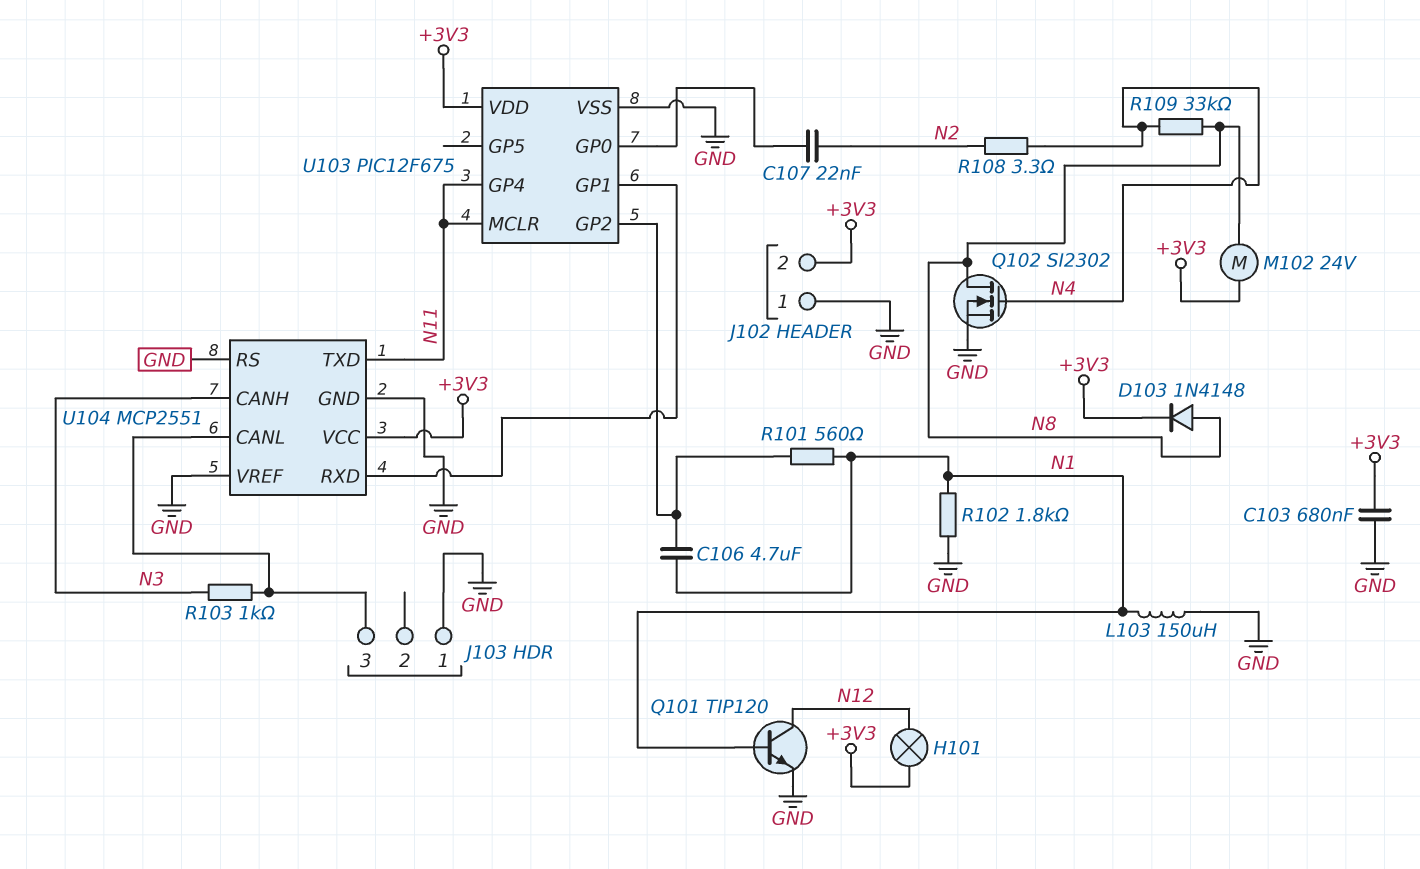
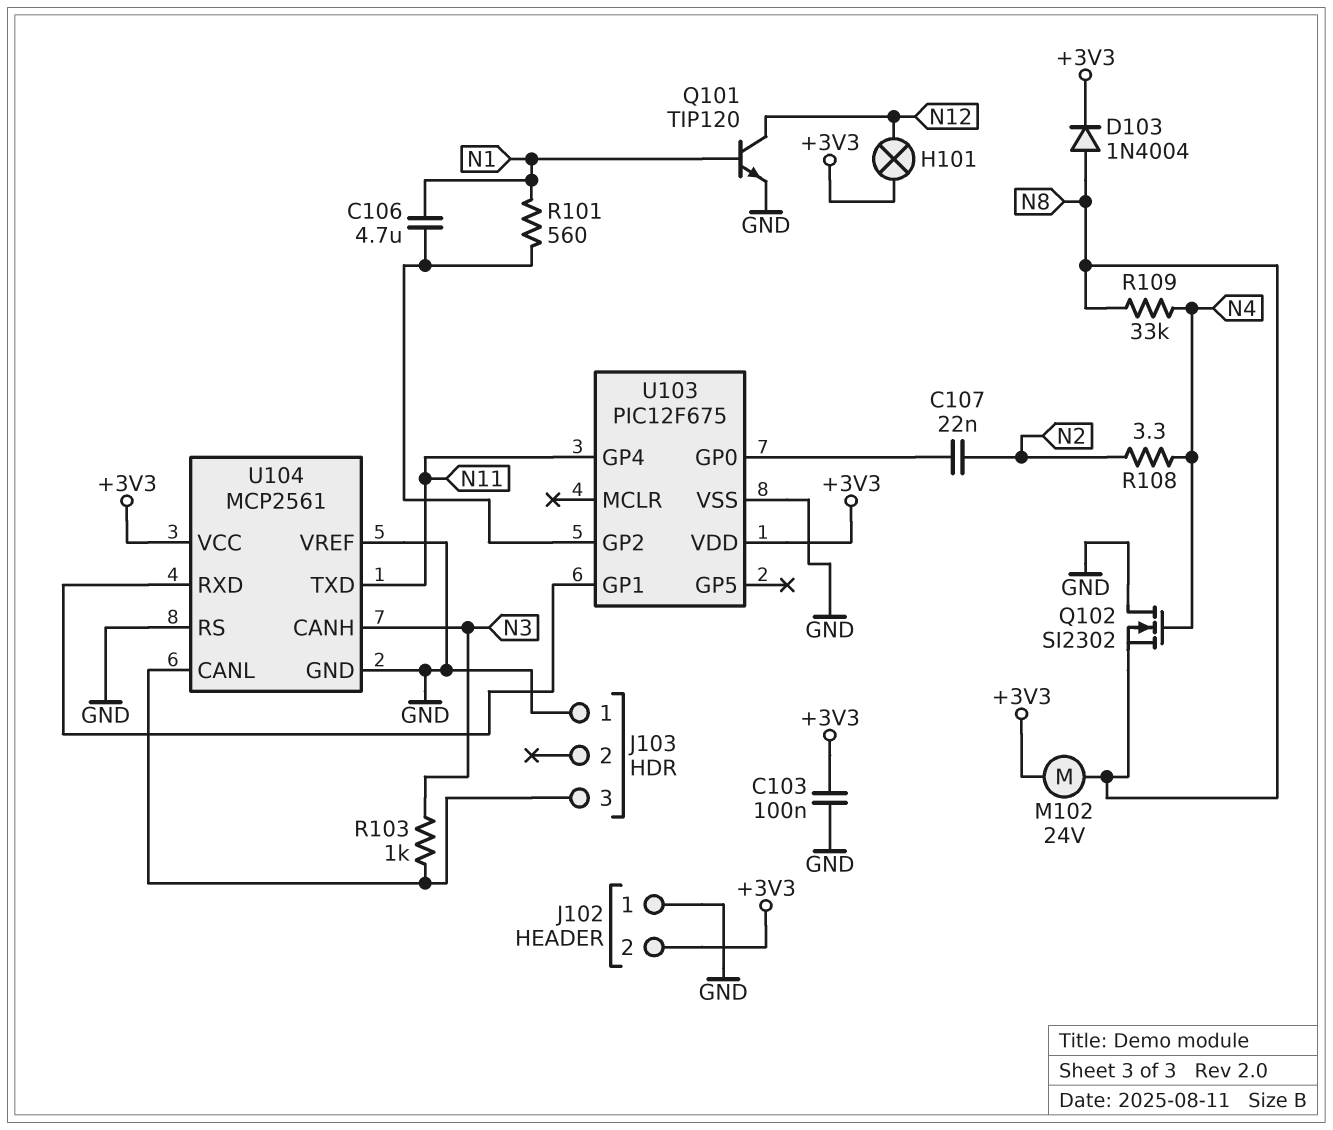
C103: 680nF (+3V3, GND) -> 100nF (+3V3, GND)
D103: diode 1N4148 (A N8, K +3V3) -> diode 1N4004 (A N8, K +3V3)
L103: 150uH (GND, N1) -> none
Q102: NMOS SI2302 (G N4, D N8, S GND) -> NMOS SI2302 (G N4, D GND, S N8)
R102: 1.8k (GND, N1) -> none
U103 pin MCLR: N11 -> none
U104: MCP2551 -> MCP2561

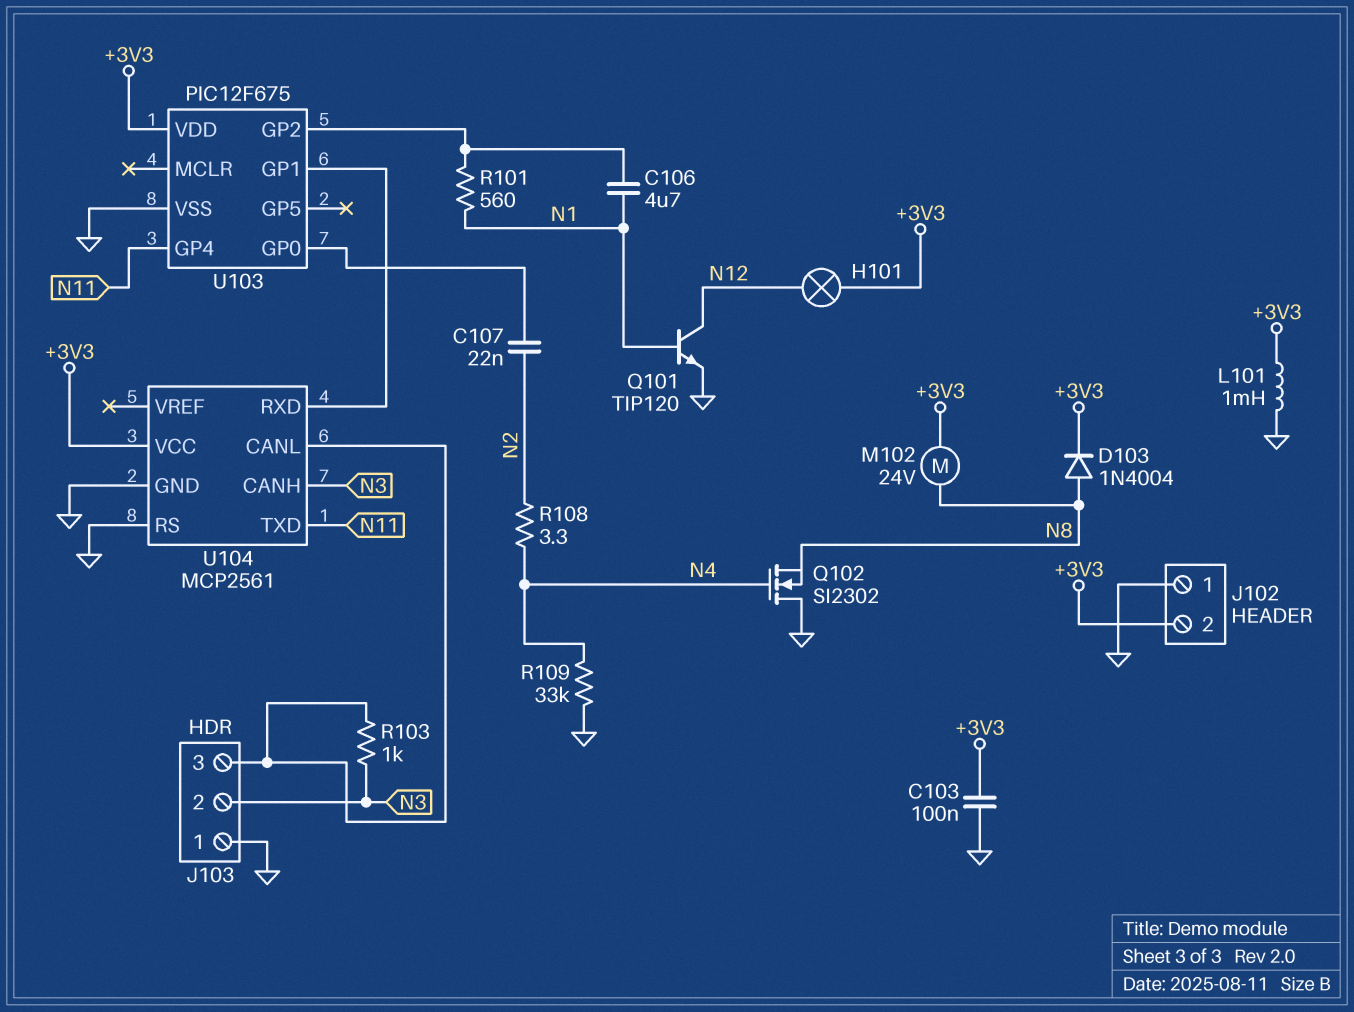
J103 pin 2: none -> N3
L101: none -> 1mH (+3V3, GND)
R109: 33k (N4, N8) -> 33k (GND, N4)
U104 pin VREF: GND -> none

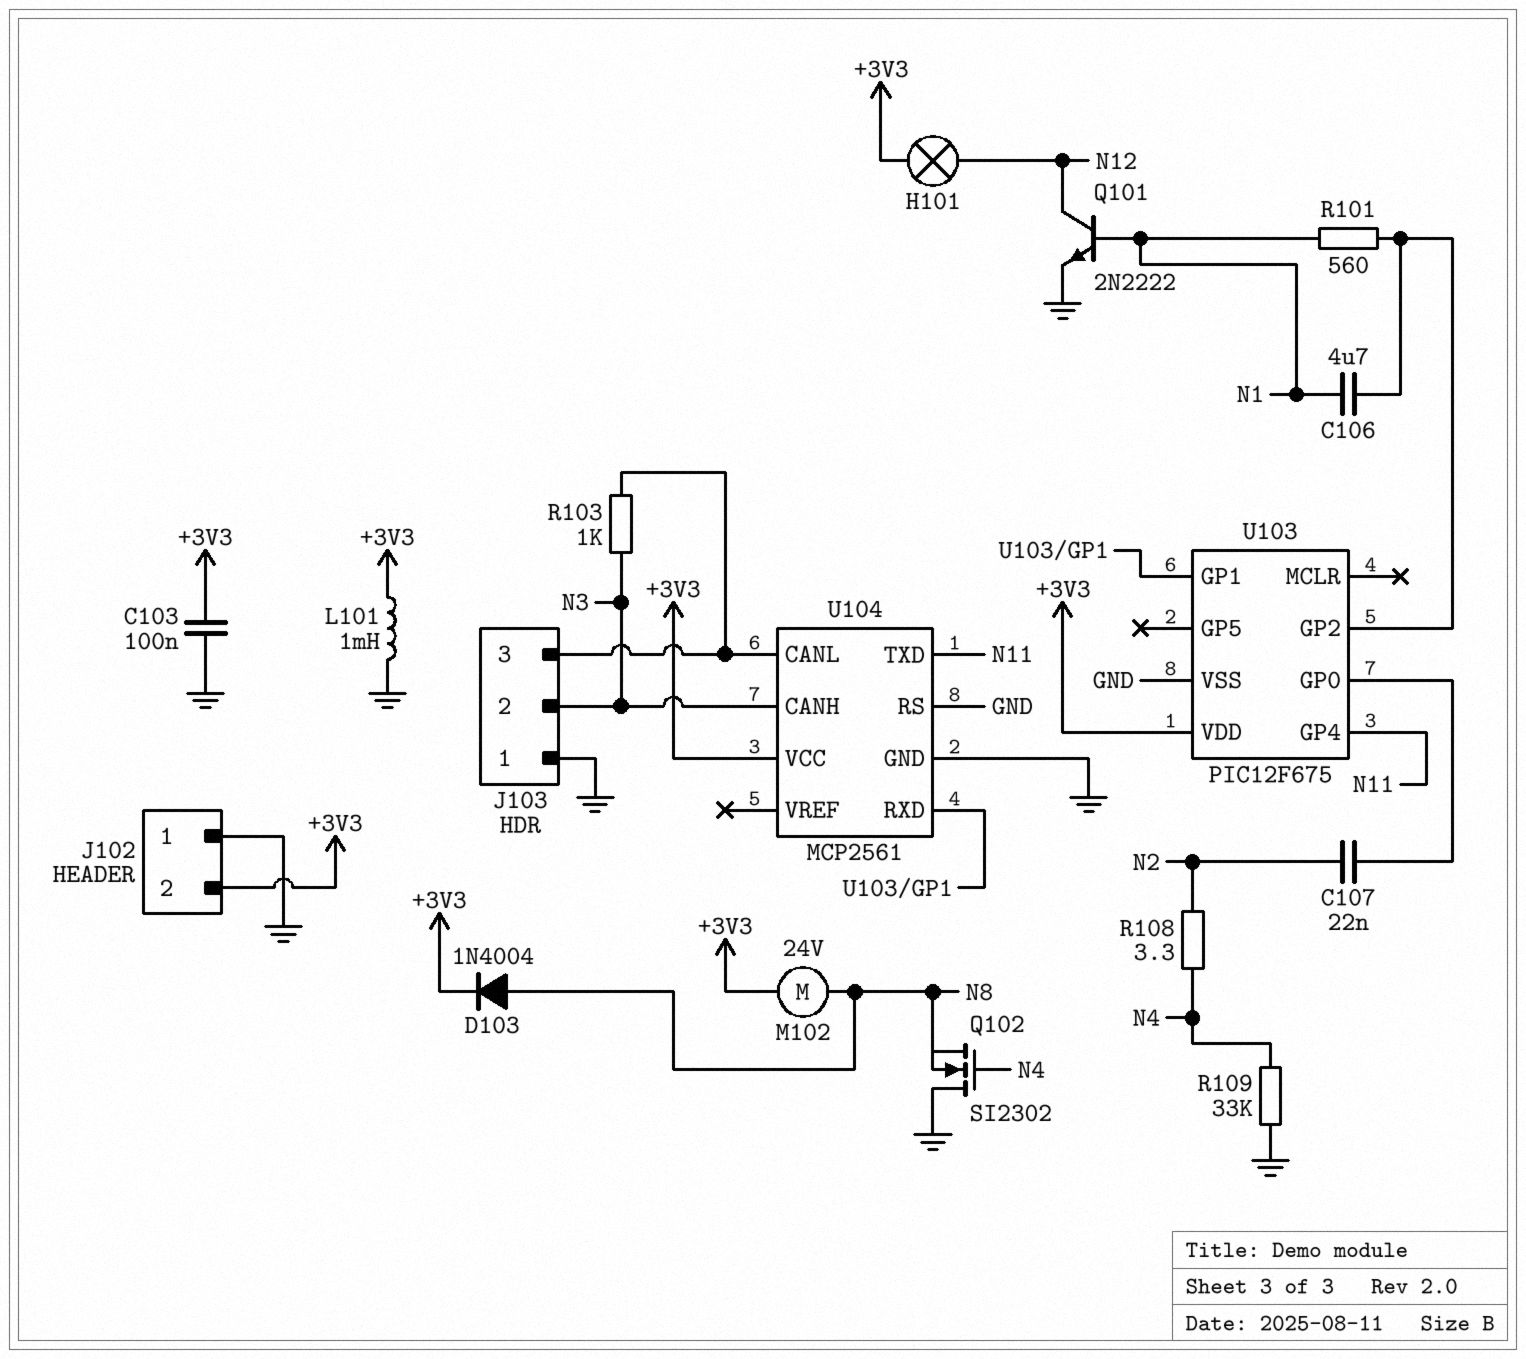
Q101: NPN TIP120 (B N1, C N12, E GND) -> NPN 2N2222 (B N1, C N12, E GND)

